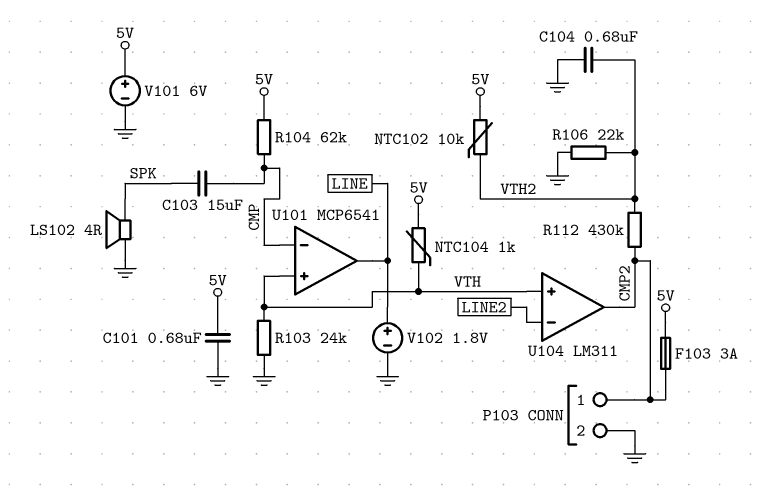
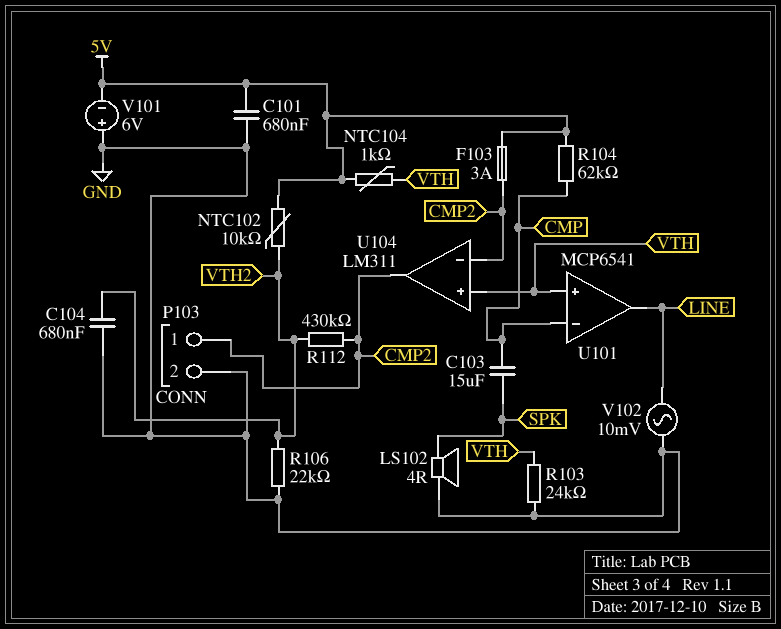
U104 pin in-: LINE2 -> CMP2
V101: 6V (plus 5V, minus GND) -> 6V (plus GND, minus 5V)
V102: 1.8V (plus LINE, minus GND) -> AC 10mV (GND, LINE)

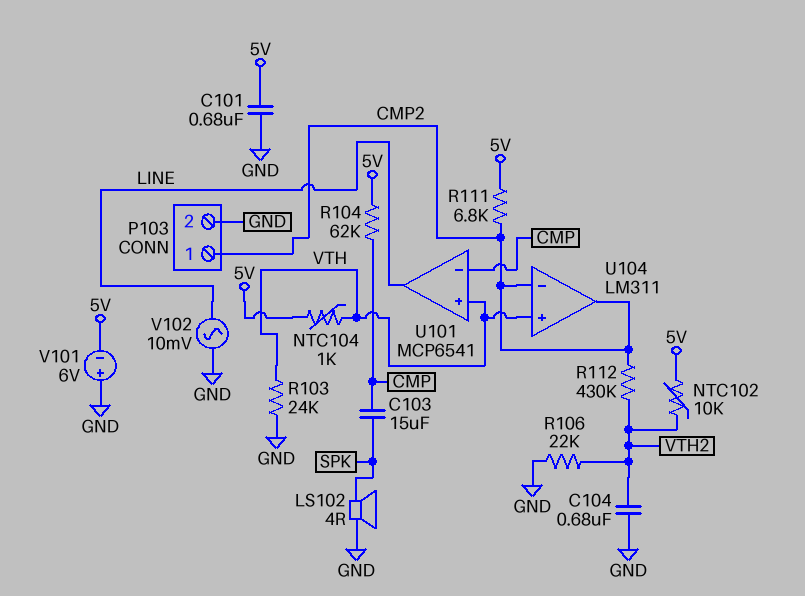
F103: 3A (5V, CMP2) -> none
R111: none -> 6.8k (5V, CMP2)

